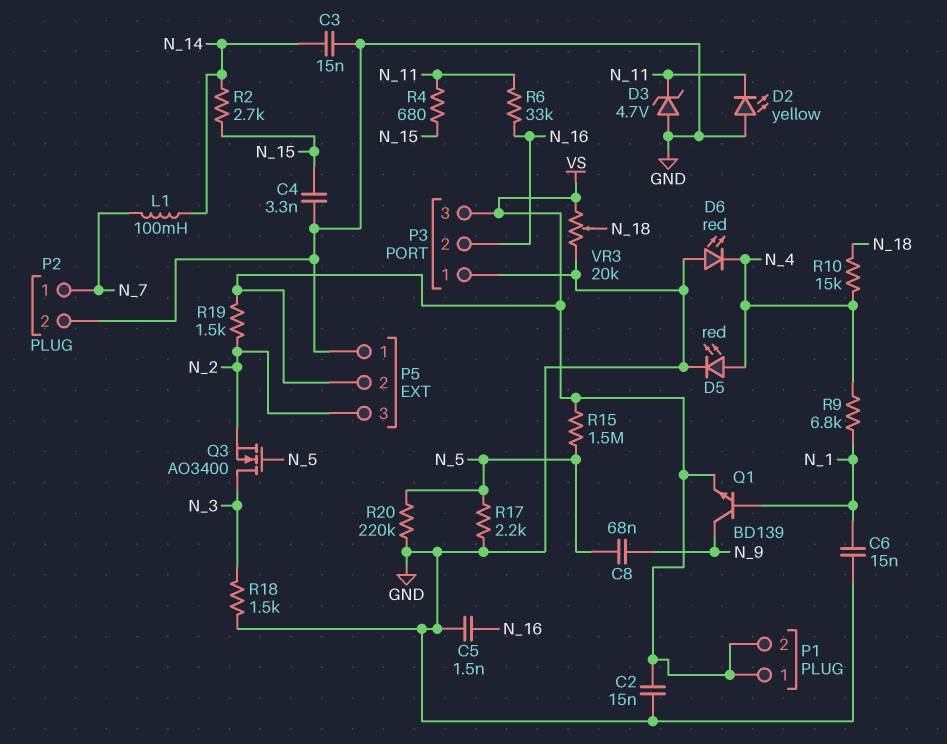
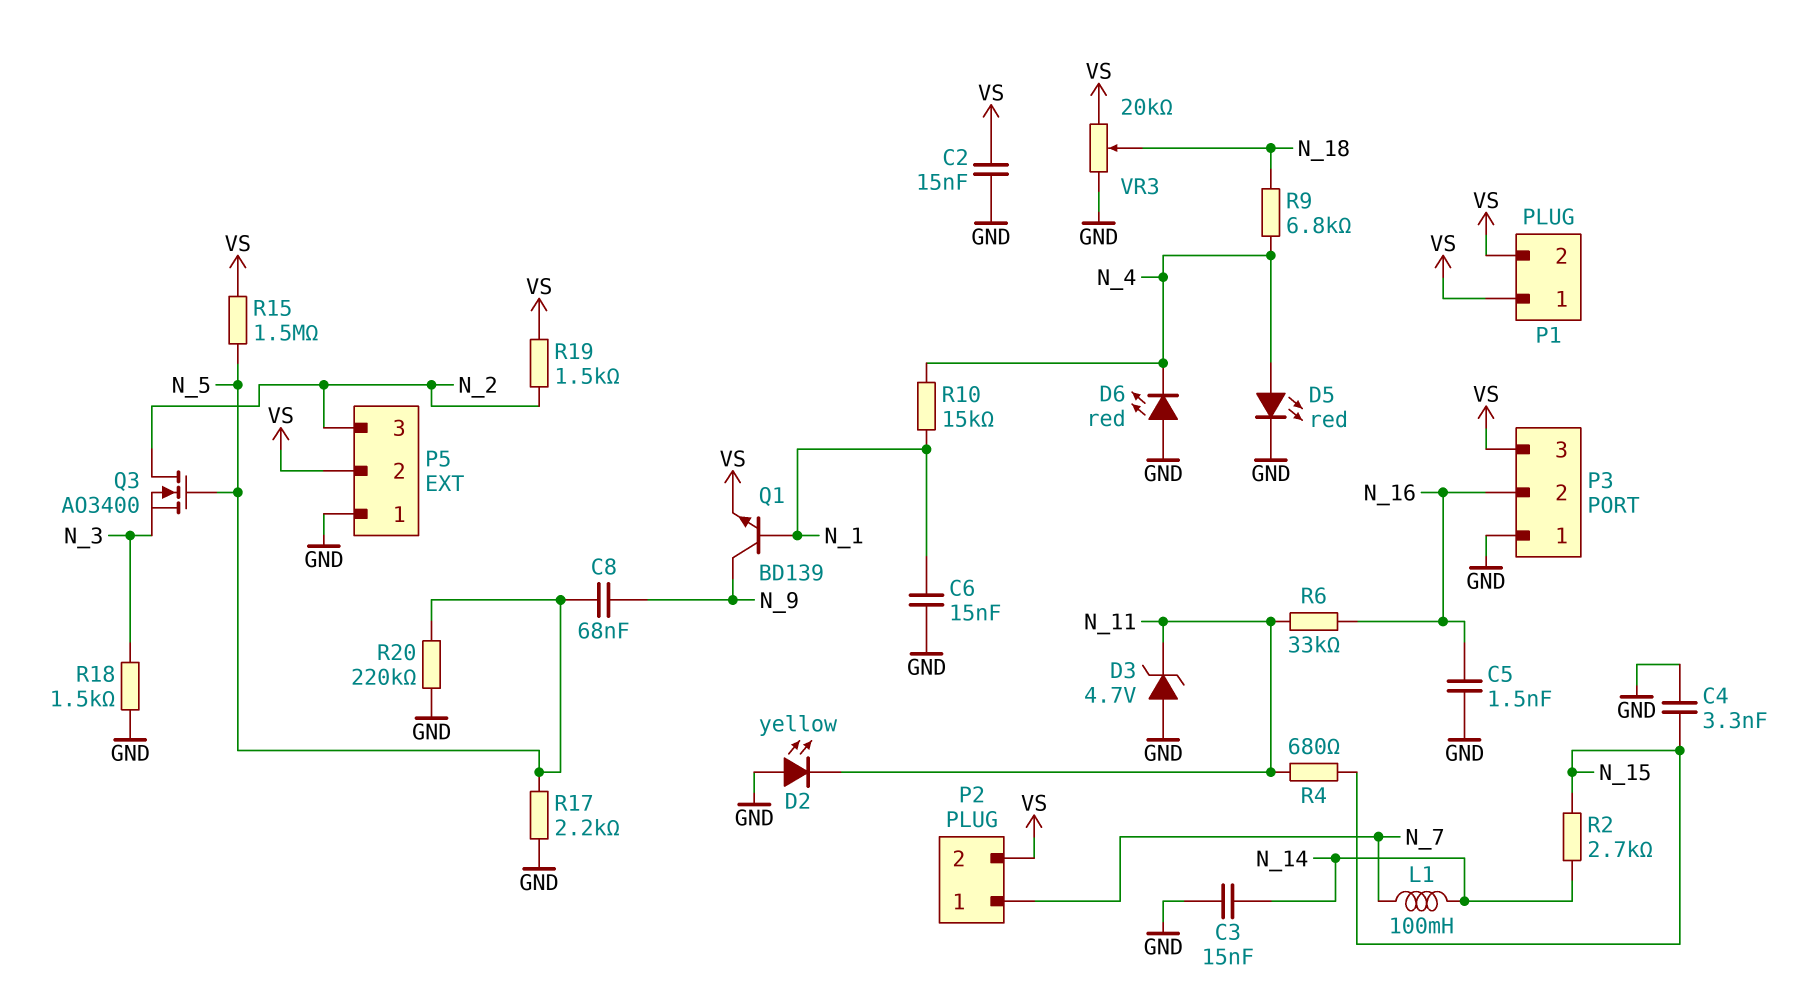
P2 pin 2: GND -> VS
Q3: NMOS AO3400 (G N_5, D N_3, S N_2) -> NMOS AO3400 (G N_5, D N_2, S N_3)
R9: 6.8k (N_1, N_4) -> 6.8k (N_4, N_18)
R10: 15k (N_4, N_18) -> 15k (N_1, N_4)

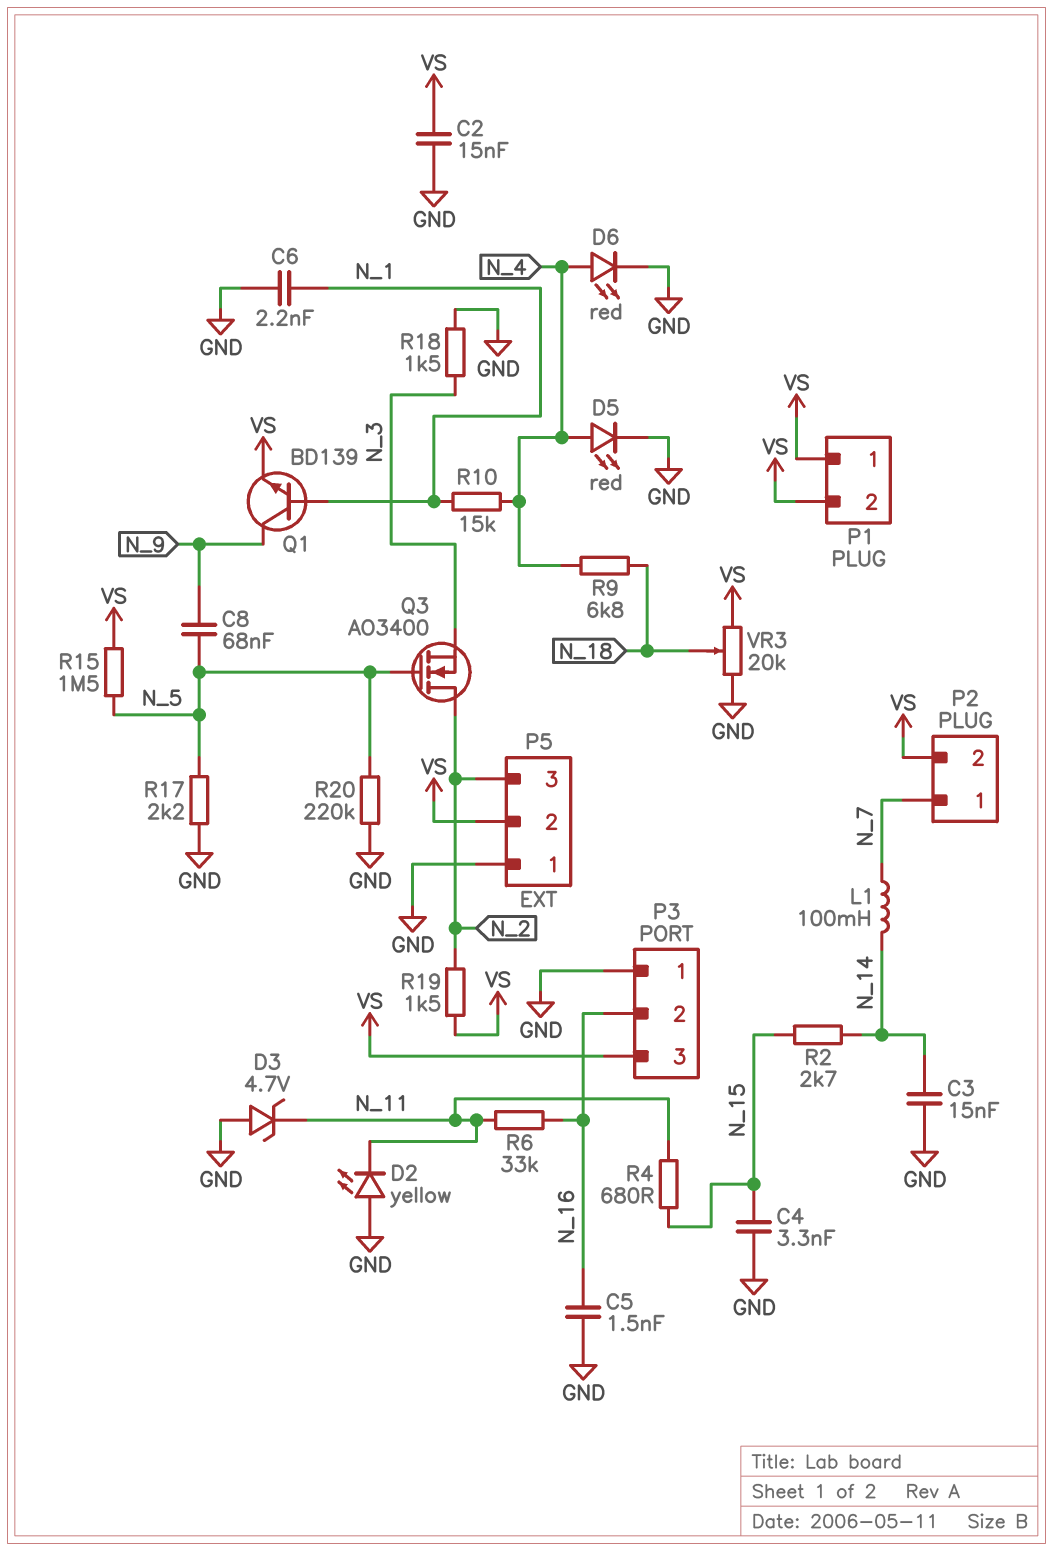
C6: 15nF (GND, N_1) -> 2.2nF (GND, N_1)
D6: LED red (A GND, K N_4) -> LED red (A N_4, K GND)

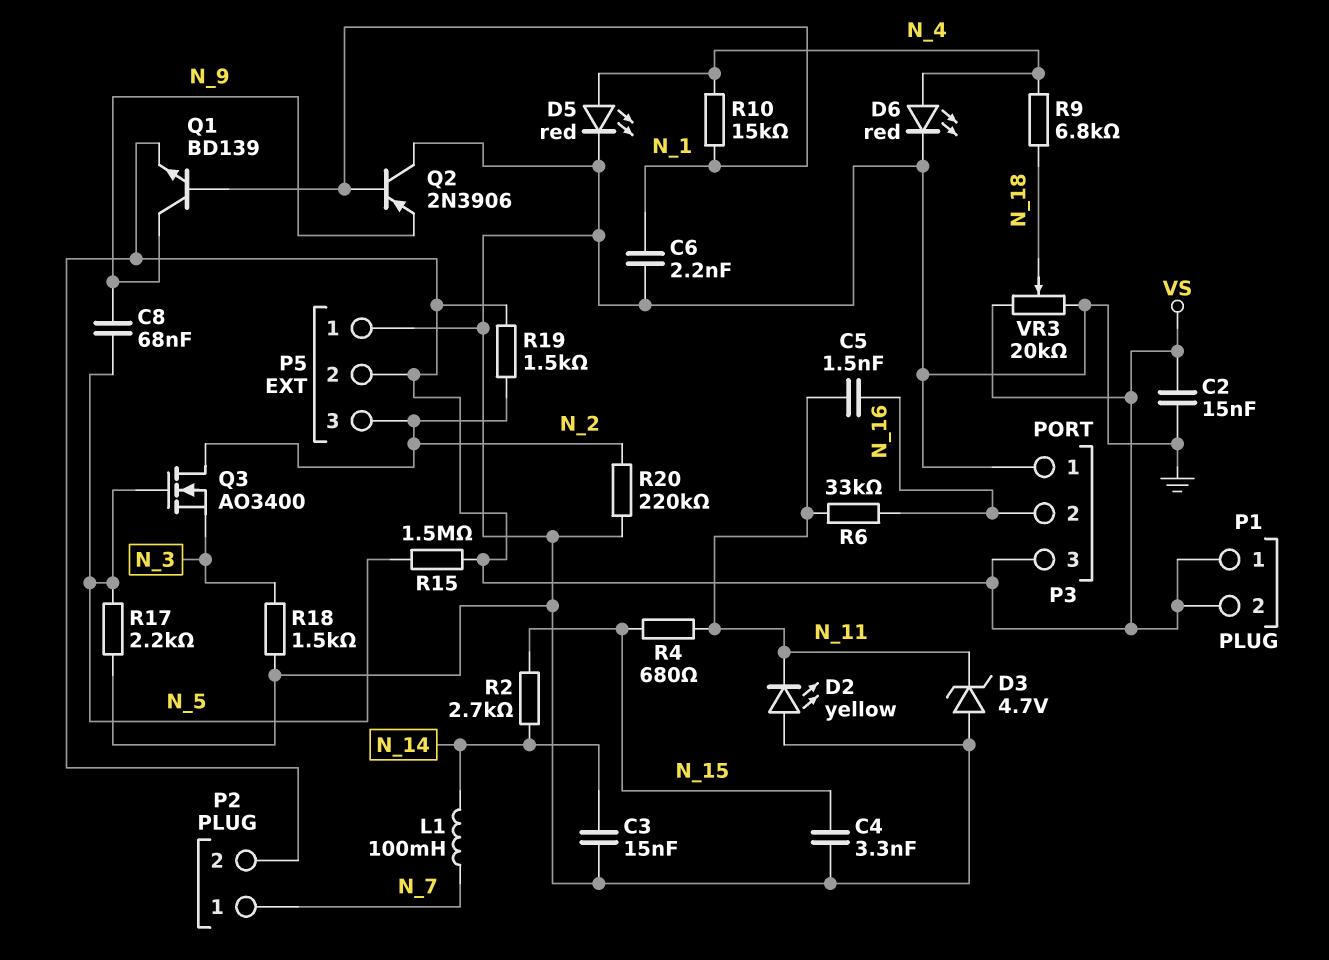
C5: 1.5nF (GND, N_16) -> 1.5nF (N_11, N_16)
Q2: none -> PNP 2N3906 (B N_1, C GND, E N_9)
R20: 220k (GND, N_5) -> 220k (GND, N_2)

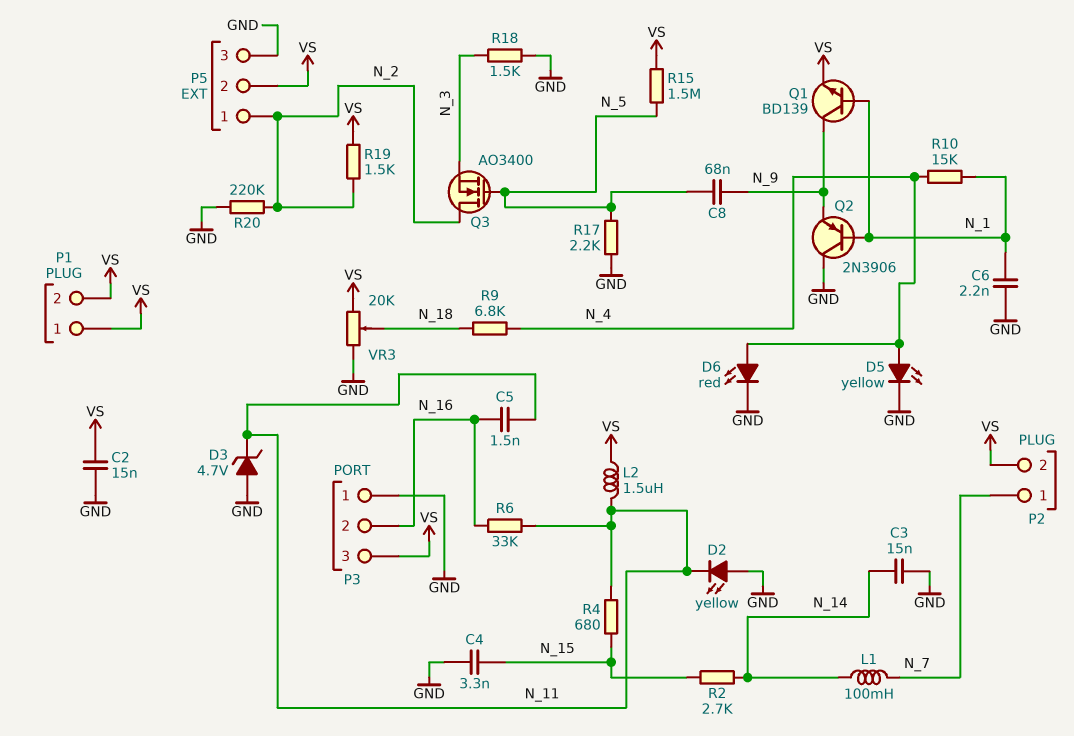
D5: LED red (A N_4, K GND) -> LED yellow (A N_4, K GND)
L2: none -> 1.5uH (N_11, VS)
P5 pin 1: GND -> N_2
P5 pin 3: N_2 -> GND

